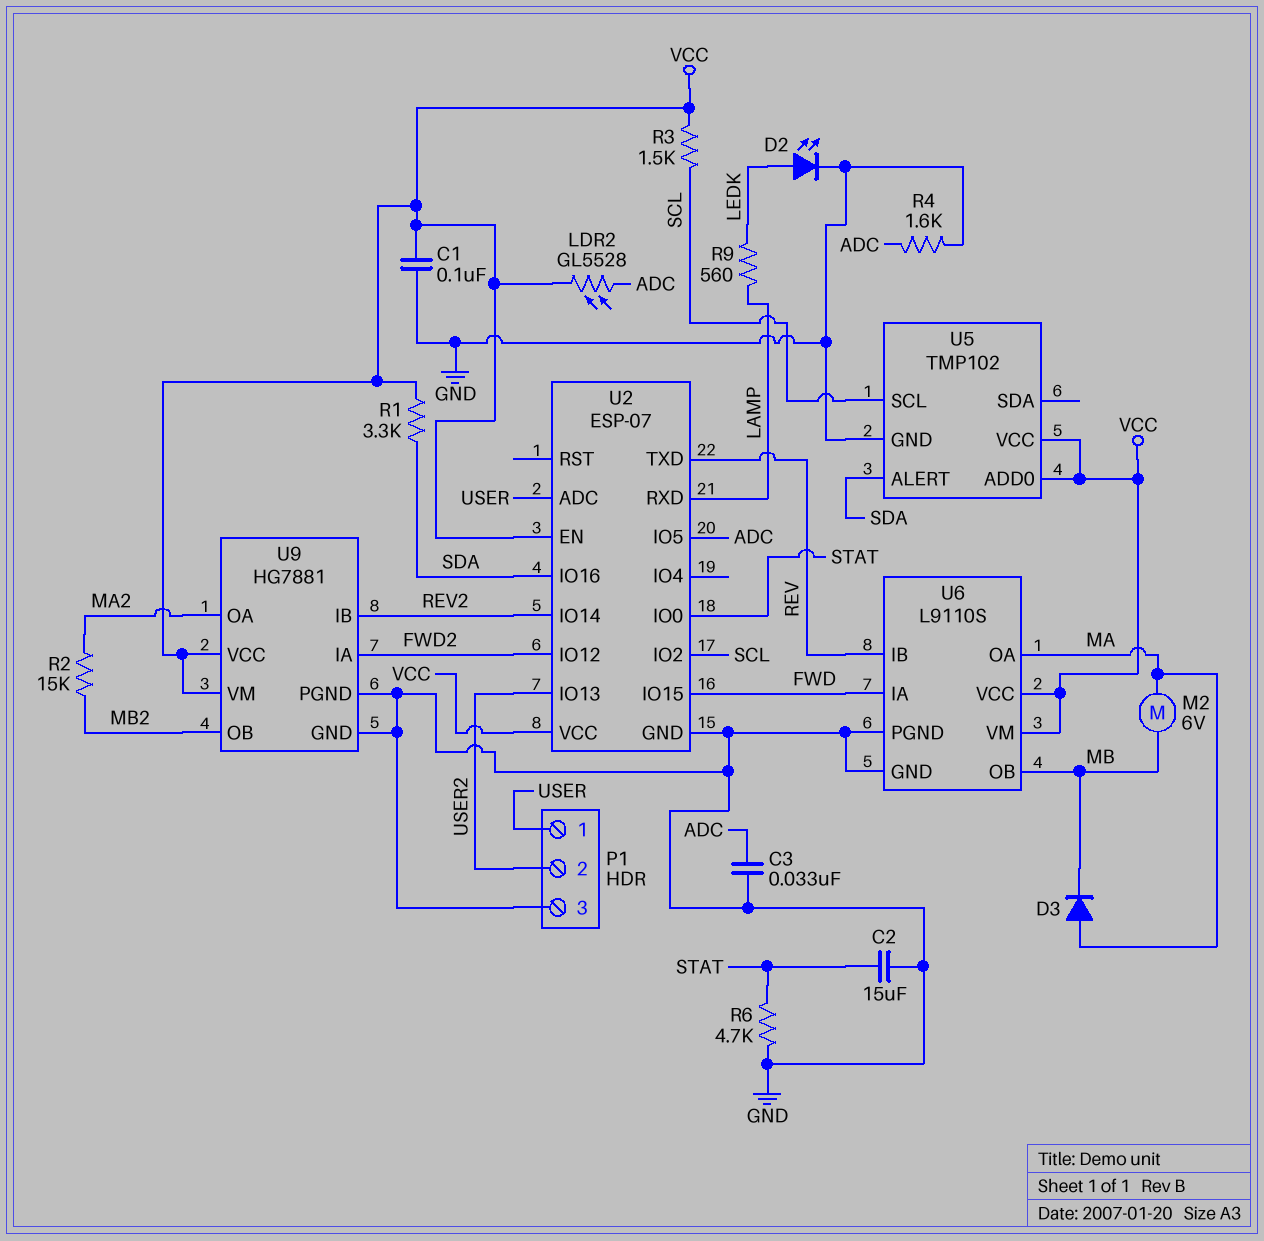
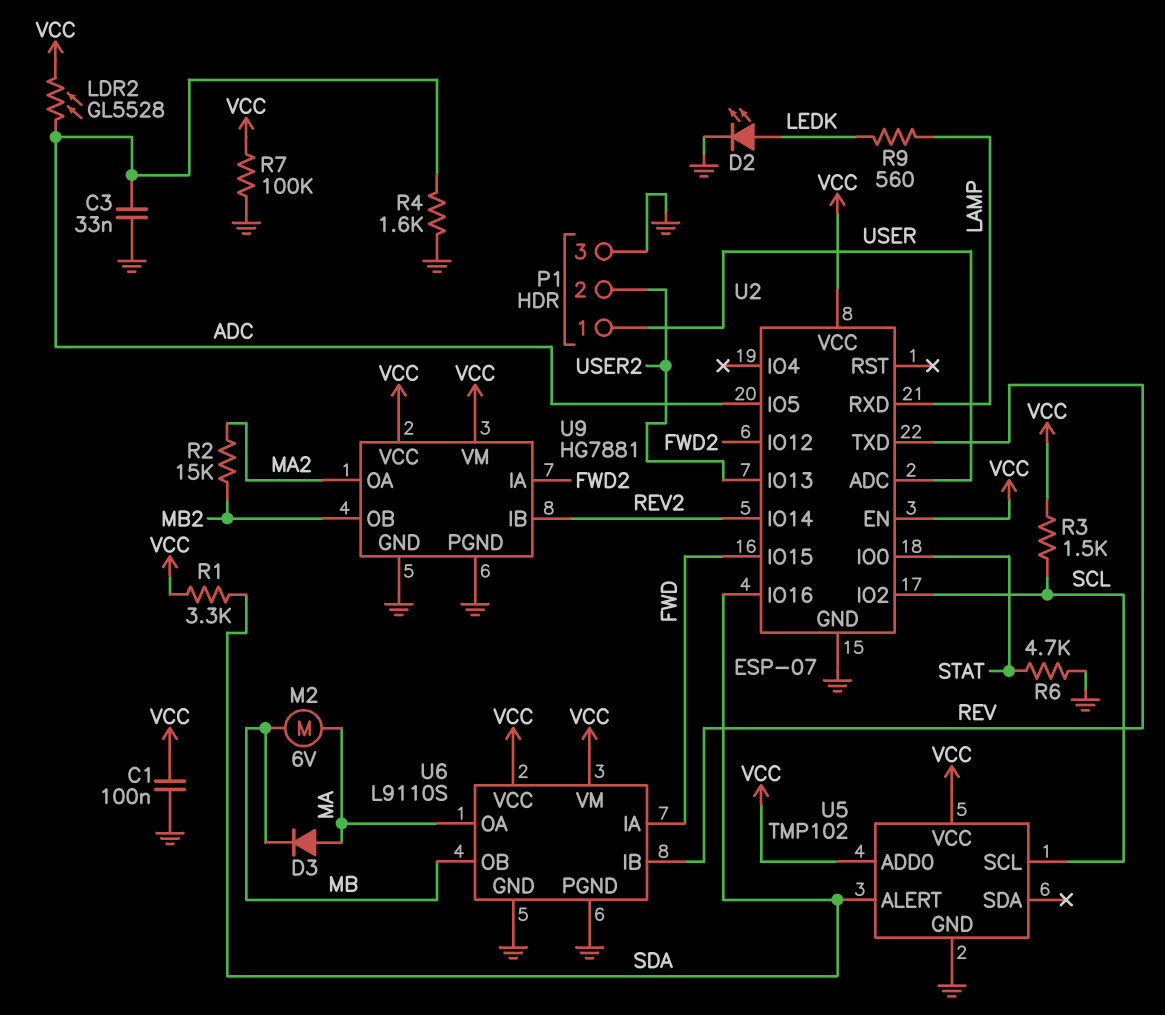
C2: 15uF (GND, STAT) -> none
R7: none -> 100k (GND, VCC)

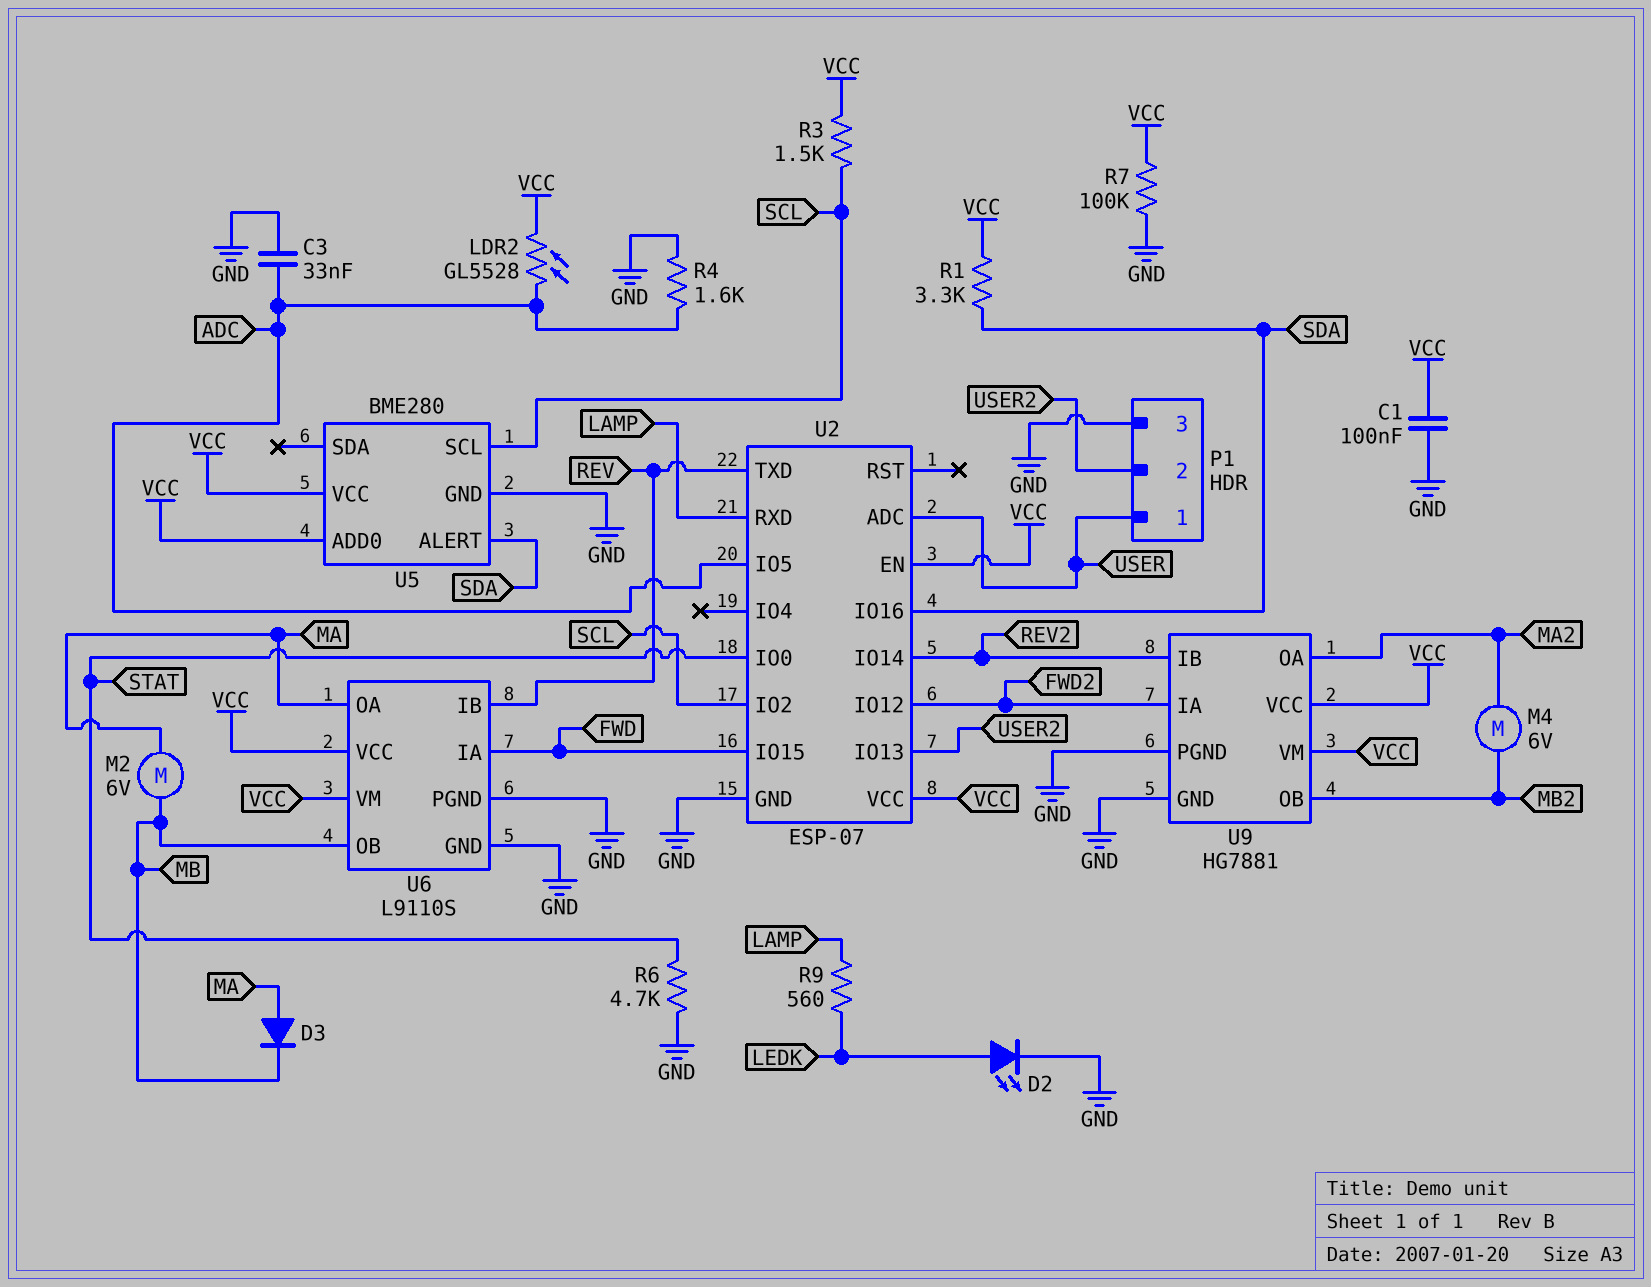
M4: none -> motor 6V (MA2, MB2)
R2: 15k (MA2, MB2) -> none
U5: TMP102 -> BME280

